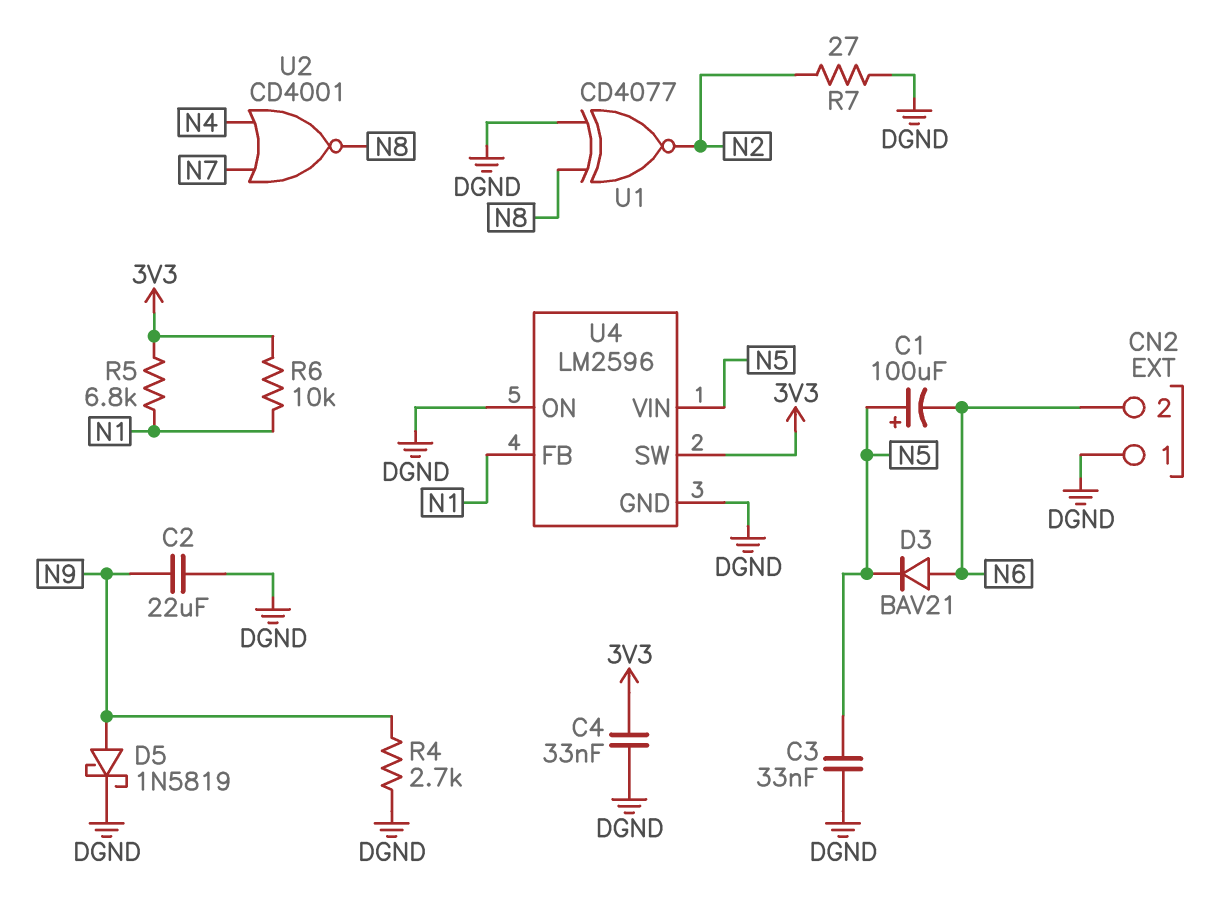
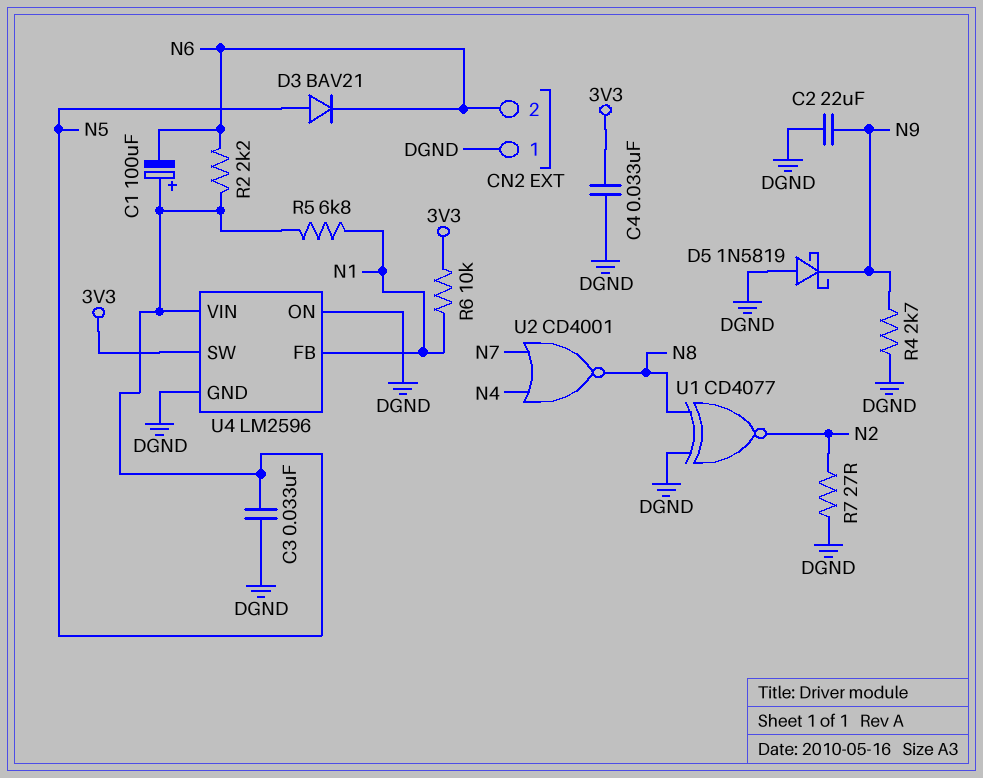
D3: diode BAV21 (A N6, K N5) -> diode BAV21 (A N5, K N6)
D5: schottky 1N5819 (A N9, K DGND) -> schottky 1N5819 (A DGND, K N9)
R2: none -> 2.2k (N5, N6)
R5: 6.8k (3V3, N1) -> 6.8k (N1, N5)

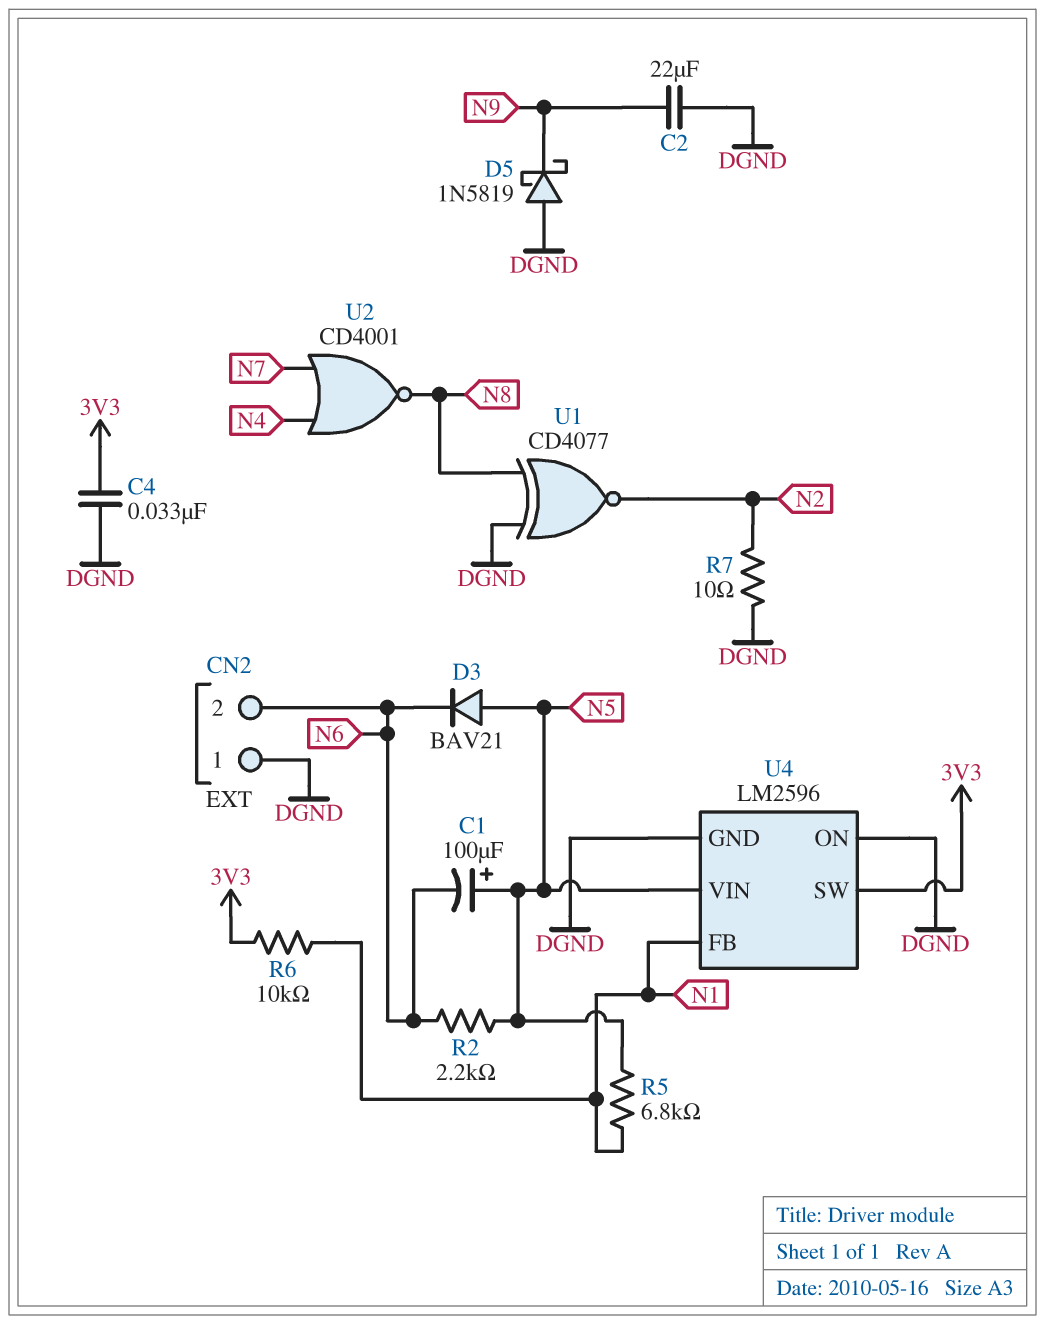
C3: 33nF (DGND, N5) -> none
R4: 2.7k (DGND, N9) -> none
R7: 27 (DGND, N2) -> 10 (DGND, N2)

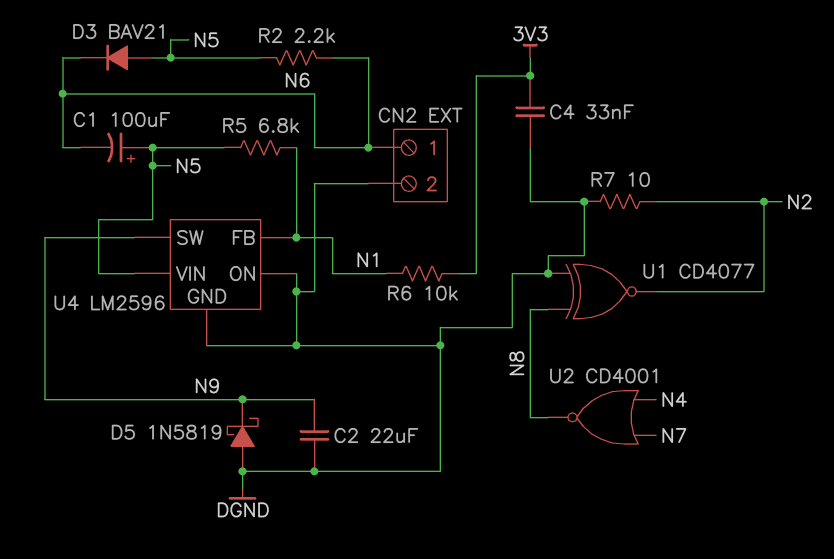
CN2 pin 1: DGND -> N6
CN2 pin 2: N6 -> DGND
U4 pin SW: 3V3 -> N9

